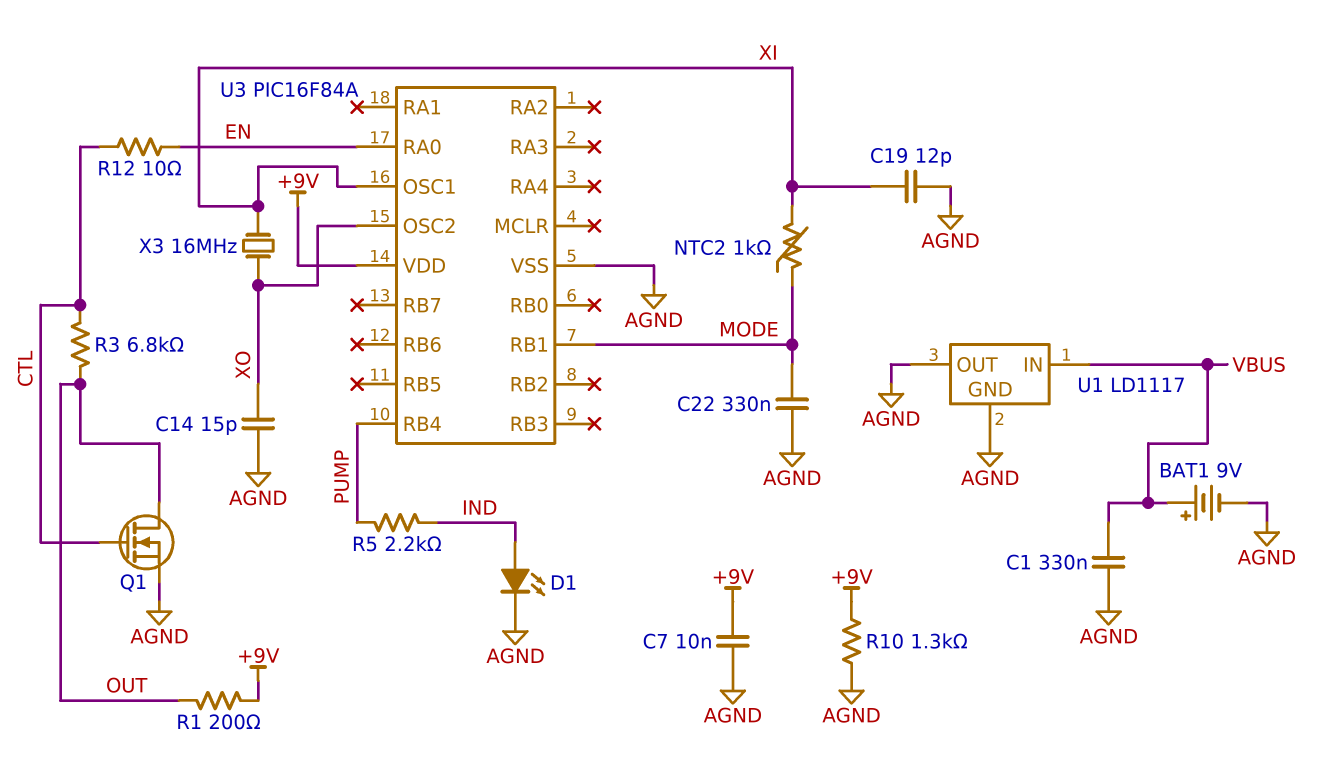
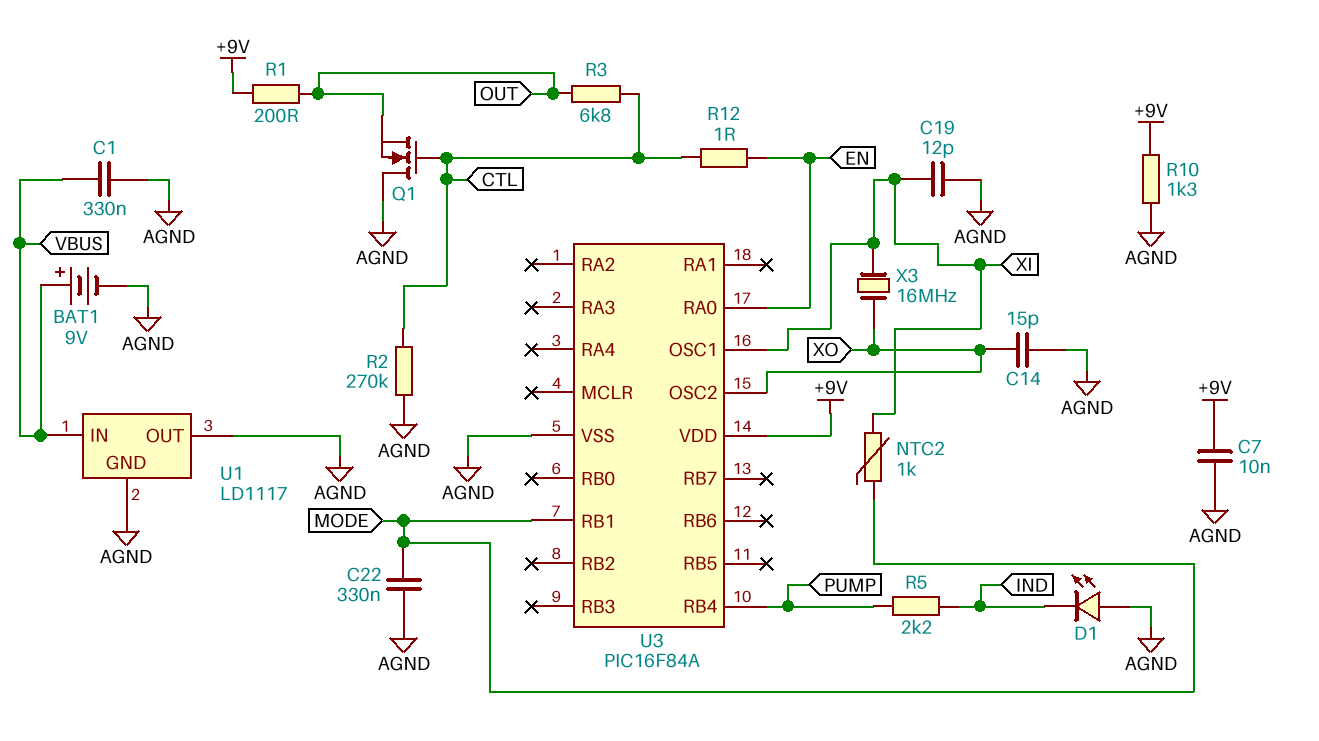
D1: LED (A IND, K AGND) -> LED (A AGND, K IND)
Q1: NMOS (G CTL, D OUT, S AGND) -> NMOS (G CTL, D AGND, S OUT)
R2: none -> 270k (AGND, CTL)
R12: 10 (CTL, EN) -> 1 (CTL, EN)

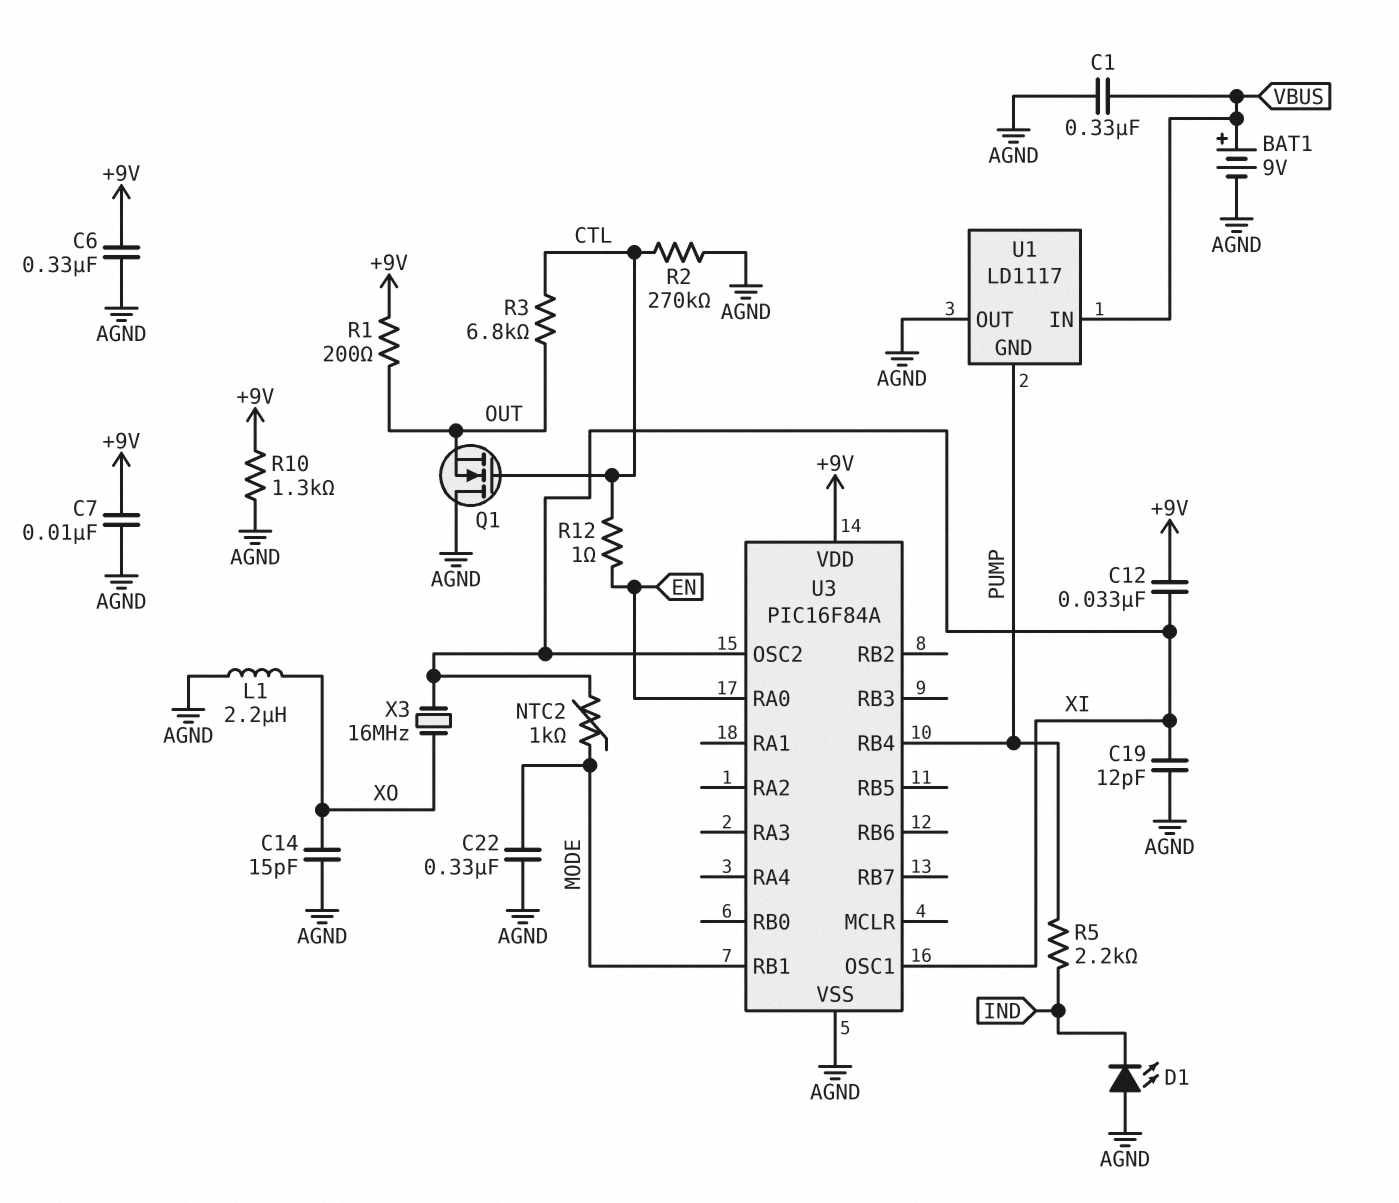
C6: none -> 330nF (+9V, AGND)
C12: none -> 33nF (+9V, XI)
L1: none -> 2.2uH (AGND, XO)
U1 pin GND: AGND -> PUMP
U3 pin OSC2: XO -> XI

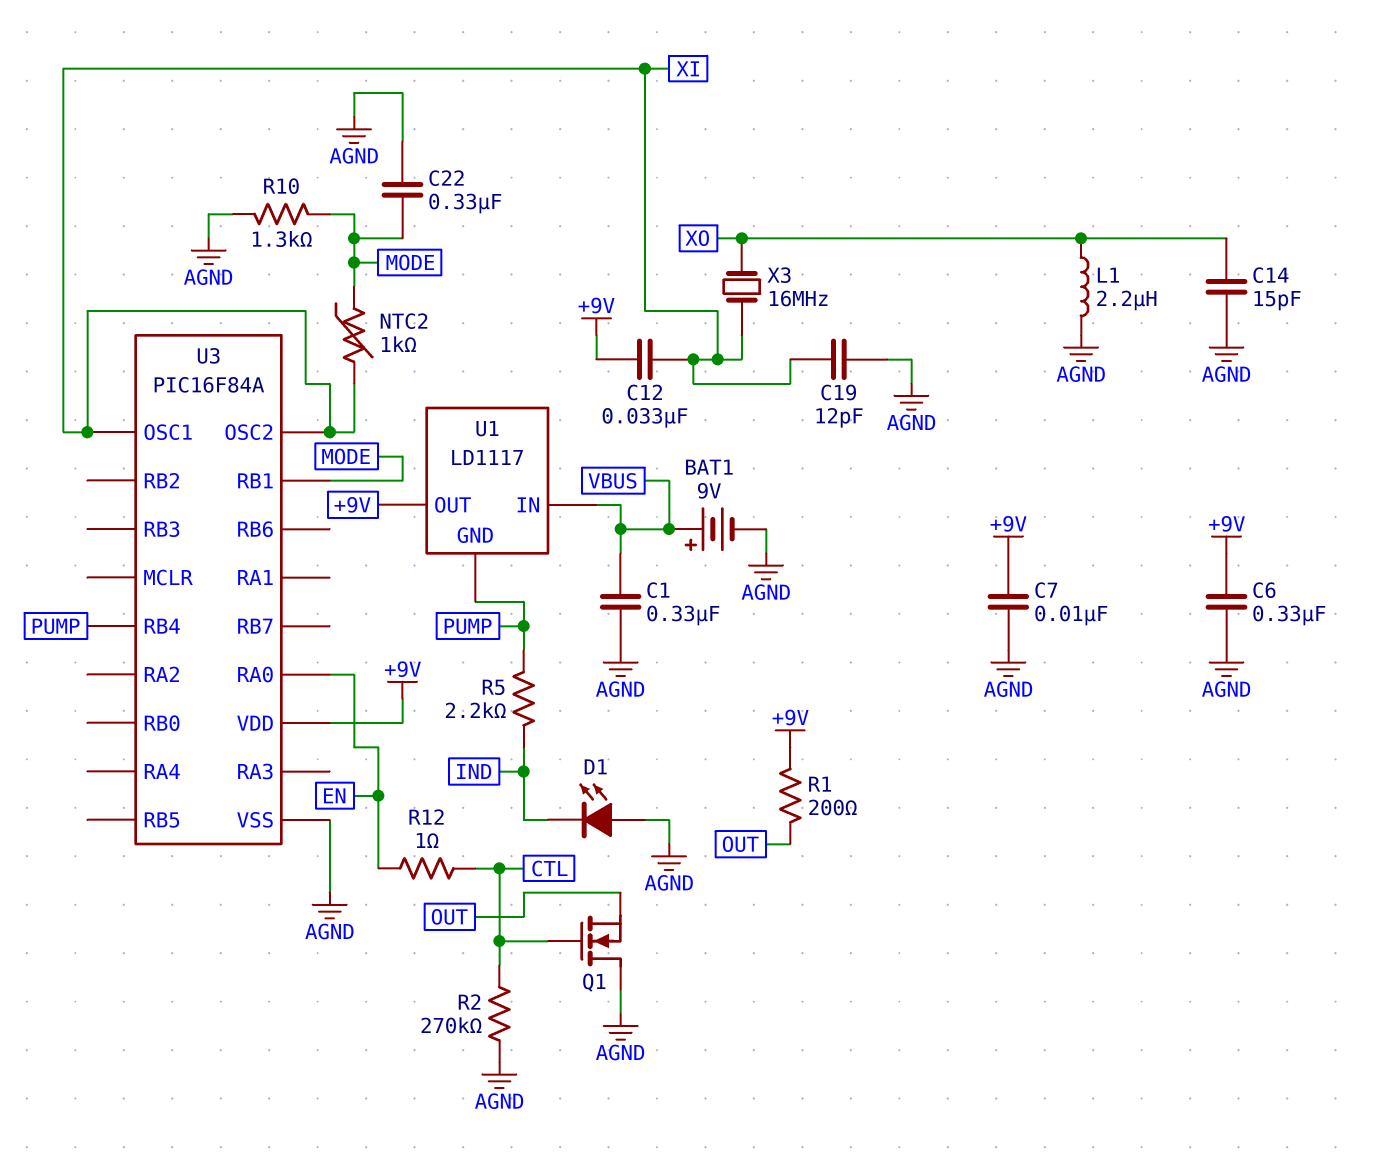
R3: 6.8k (CTL, OUT) -> none
R10: 1.3k (+9V, AGND) -> 1.3k (AGND, MODE)
U1 pin OUT: AGND -> +9V

